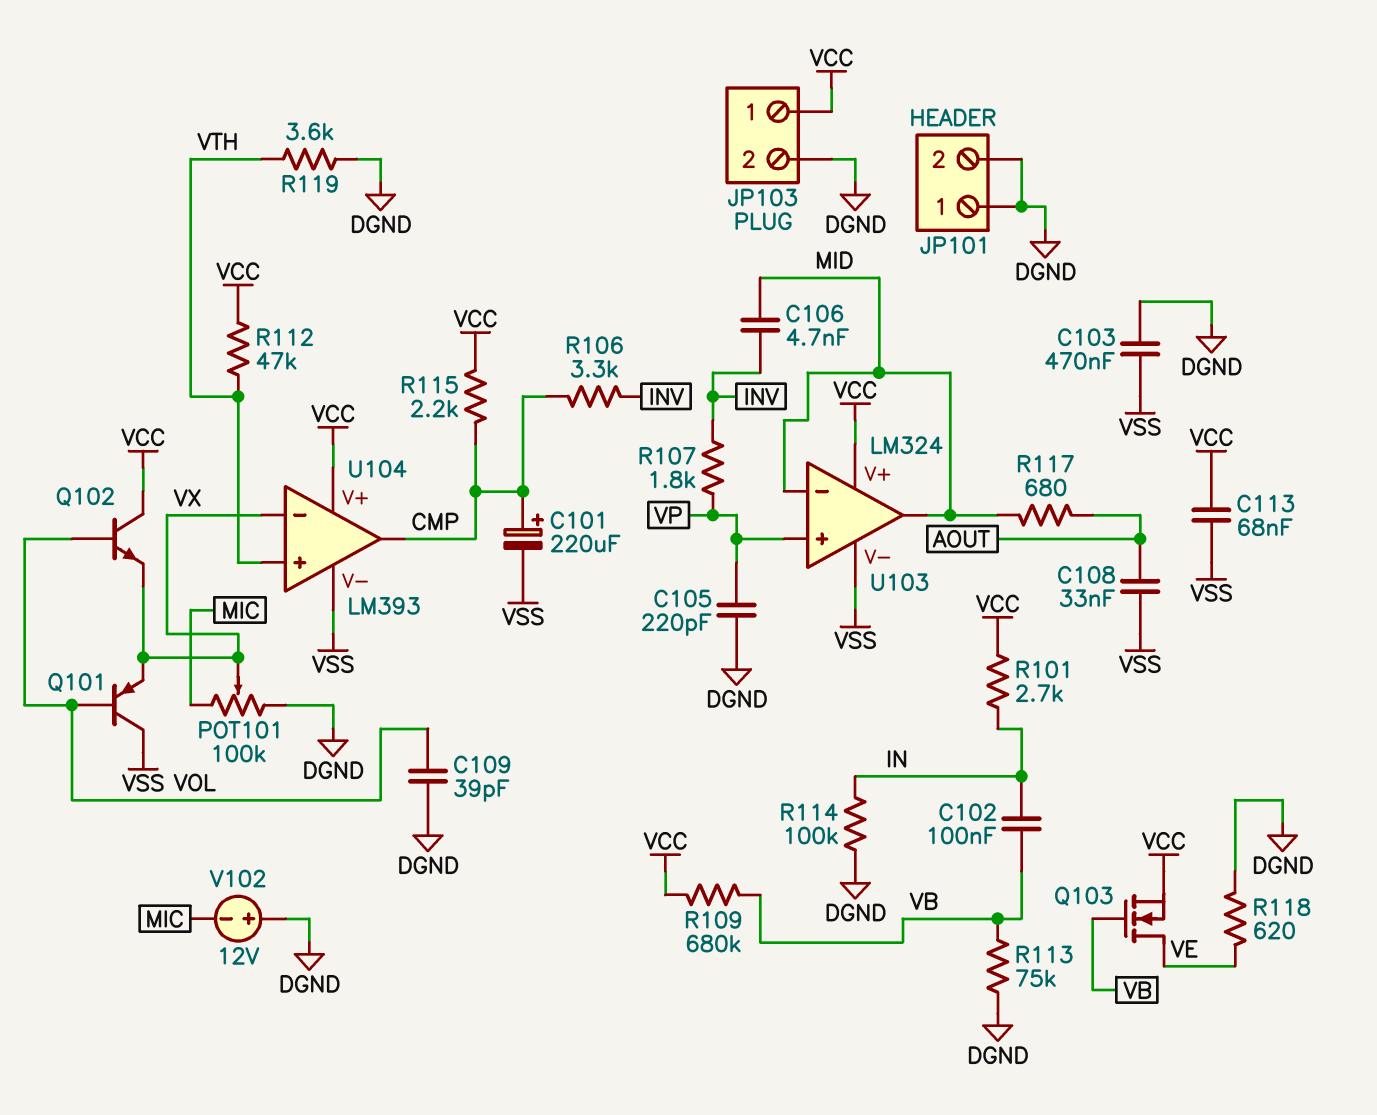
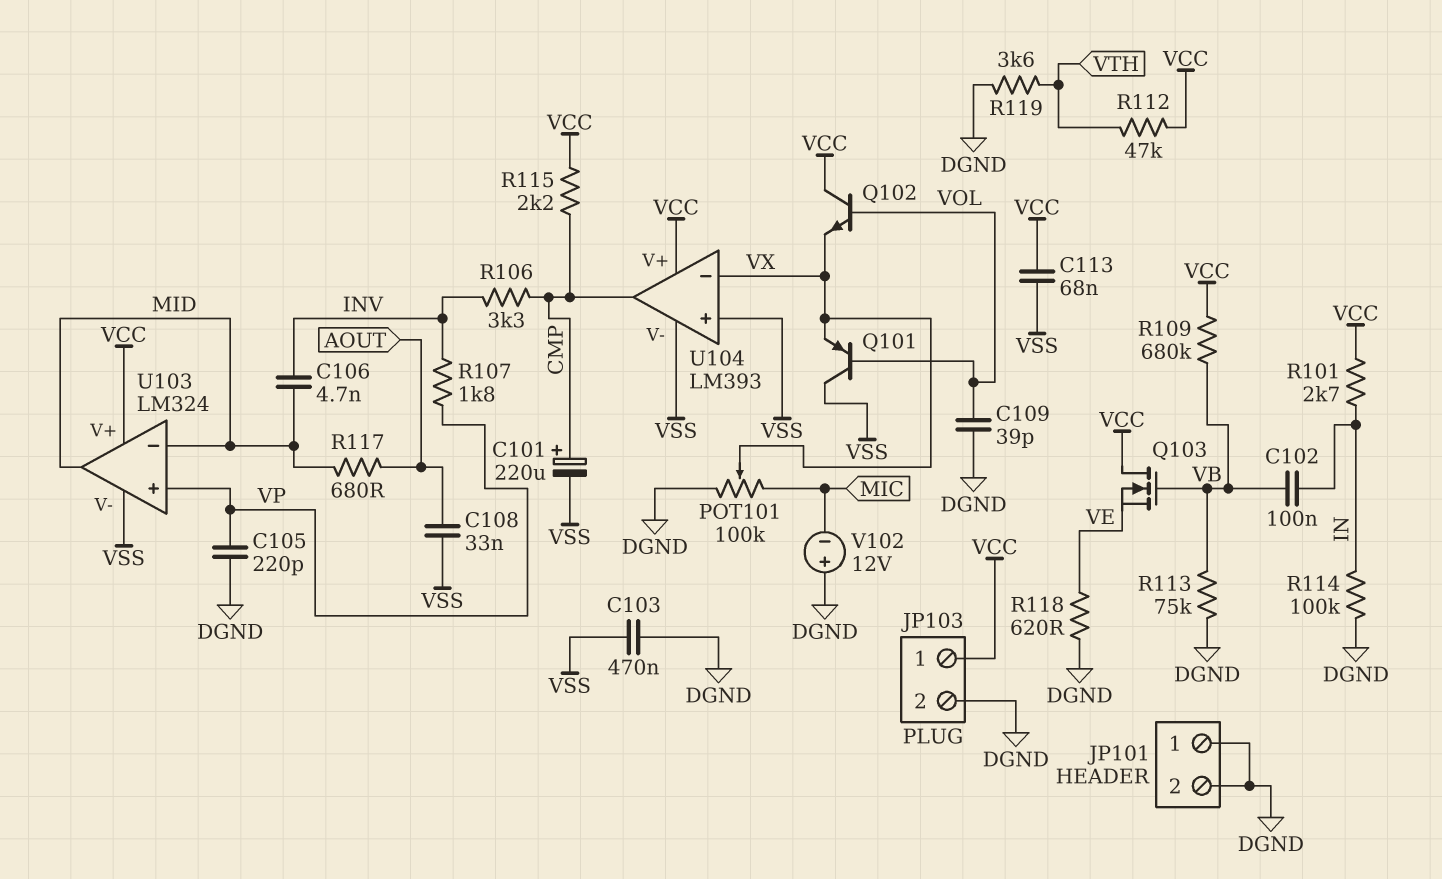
Q103: NMOS (G VB, D VE, S VCC) -> NMOS (G VB, D VCC, S VE)
U104 pin in+: VTH -> VSS

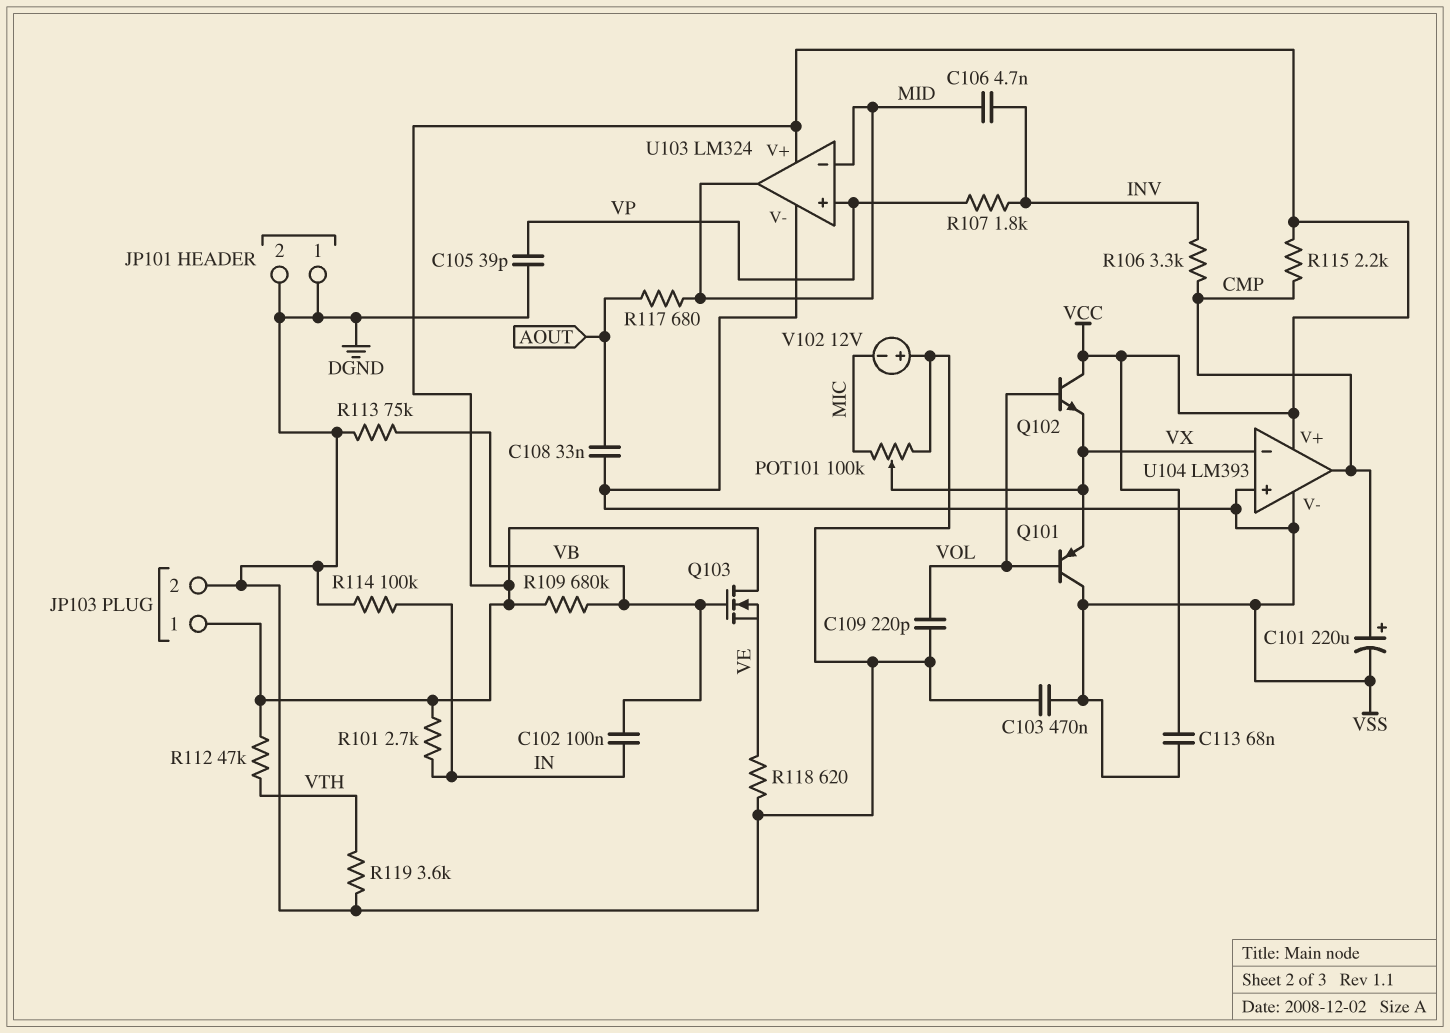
C105: 220pF (DGND, VP) -> 39pF (DGND, VP)
C109: 39pF (DGND, VOL) -> 220pF (DGND, VOL)

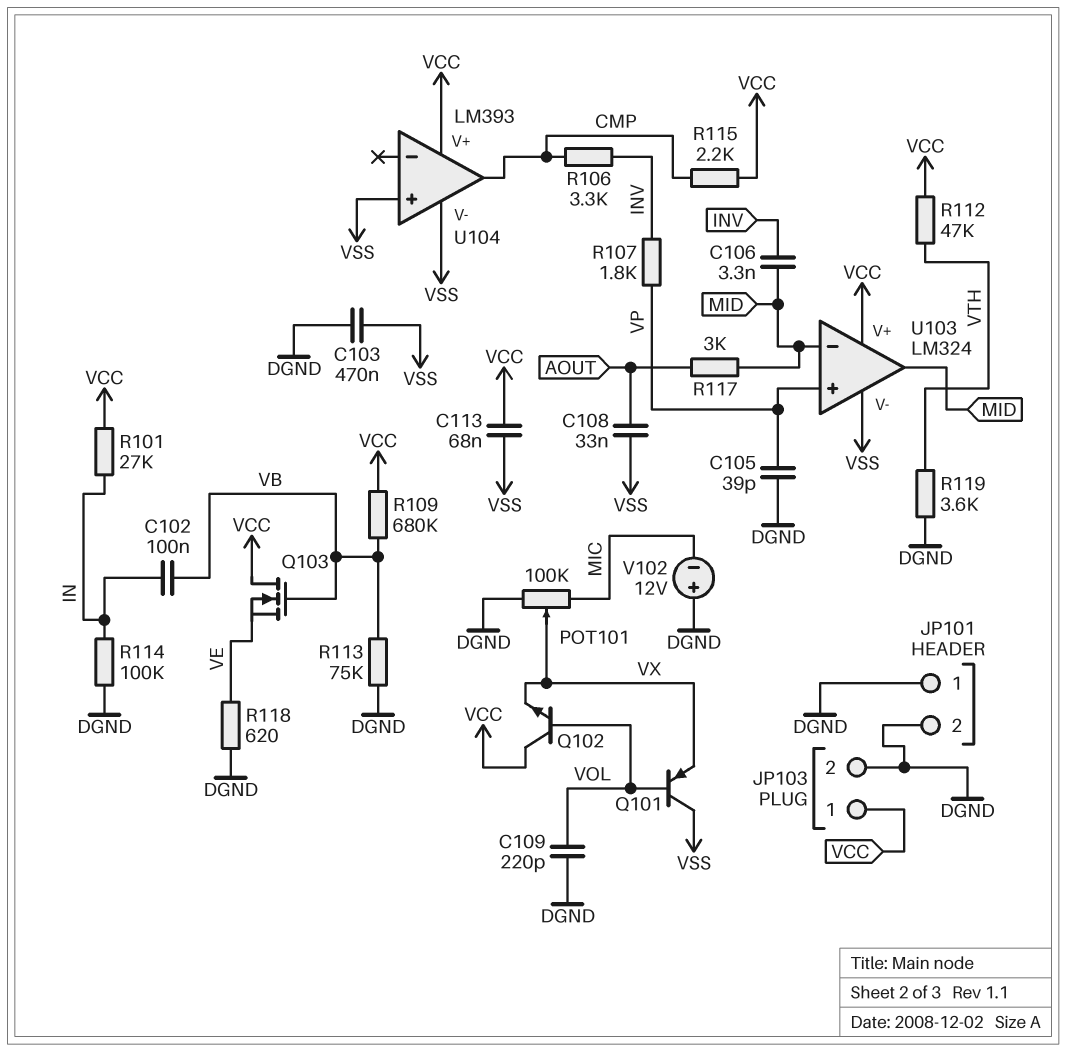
C101: 220uF (plus CMP, minus VSS) -> none
C106: 4.7nF (INV, MID) -> 3.3nF (INV, MID)
R101: 2.7k (IN, VCC) -> 27k (IN, VCC)
R117: 680 (AOUT, MID) -> 3k (AOUT, MID)
U104 pin in-: VX -> none

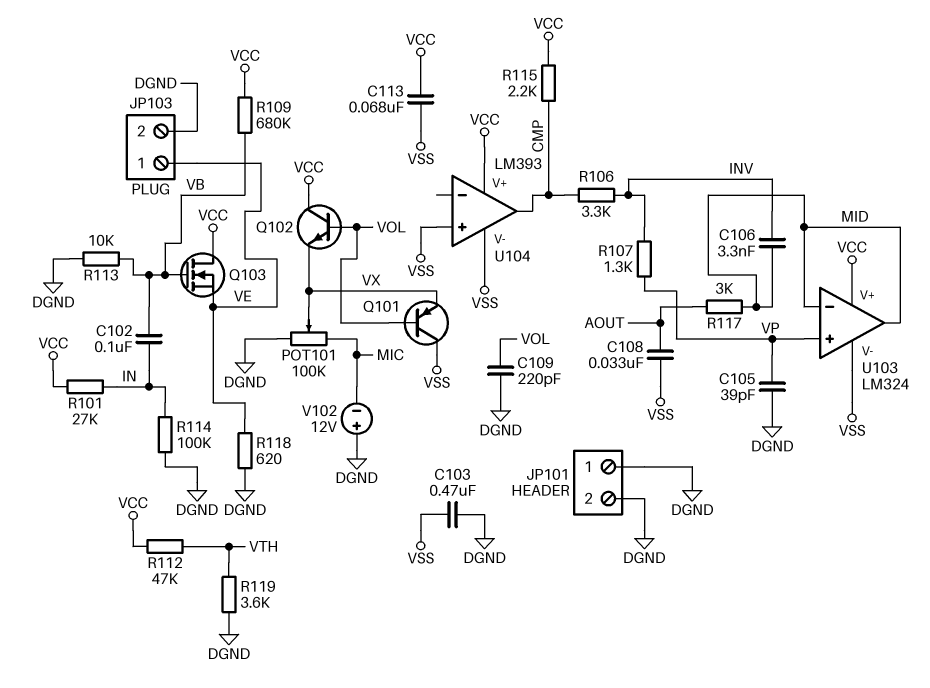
JP103 pin 1: VCC -> VE
R107: 1.8k (INV, VP) -> 1.3k (INV, VP)
R113: 75k (DGND, VB) -> 10k (DGND, VB)

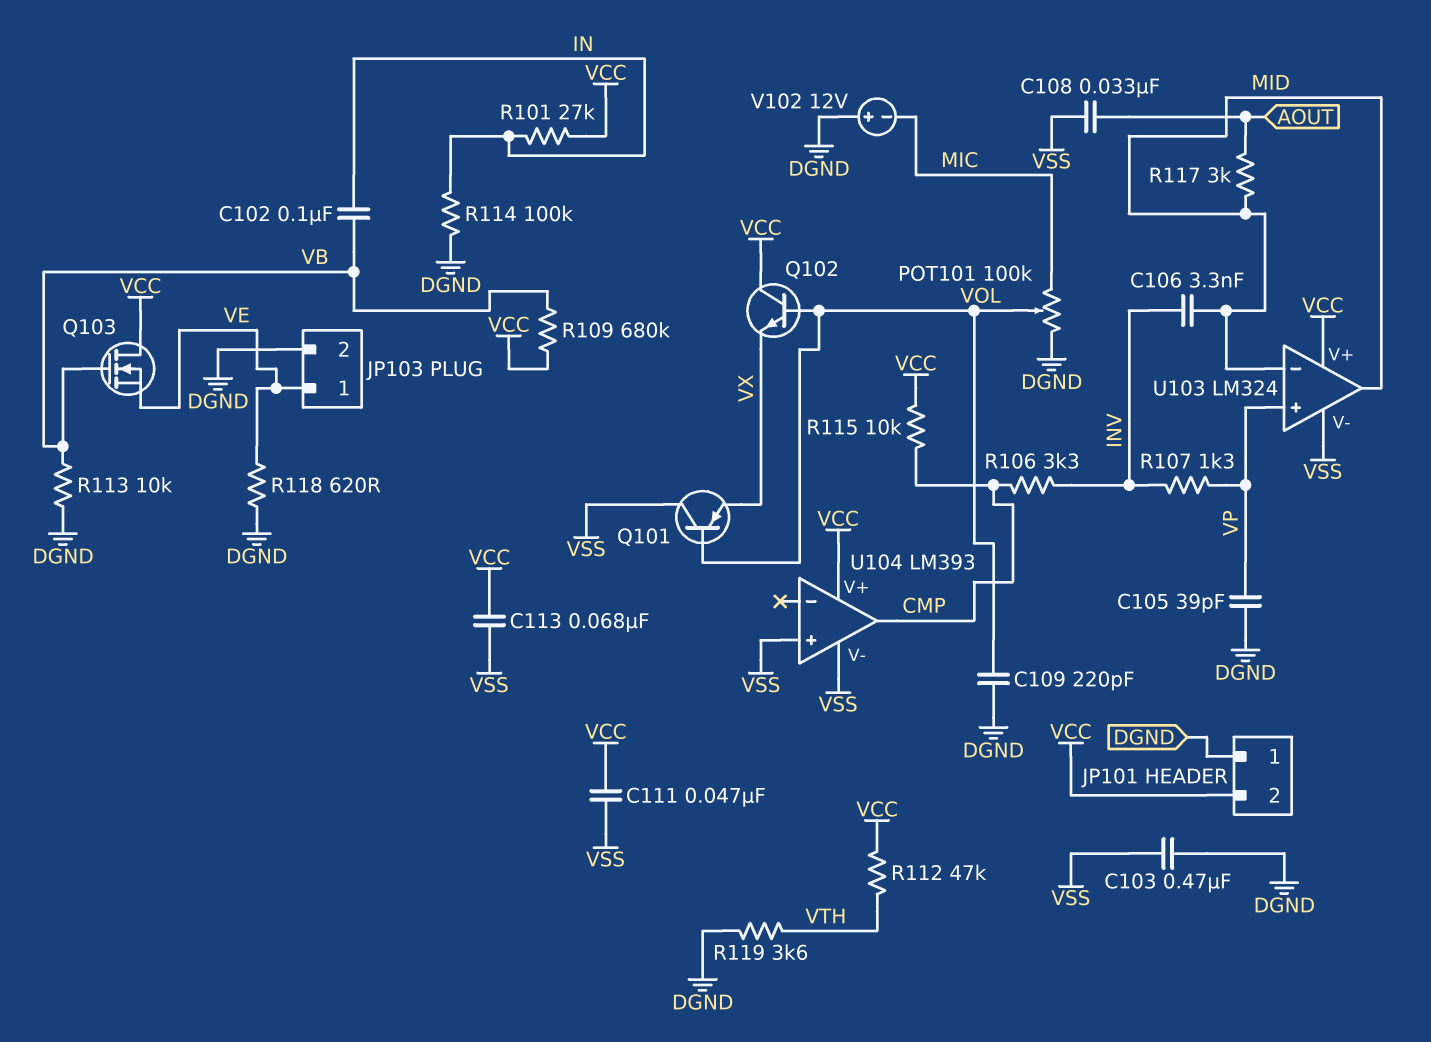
C111: none -> 47nF (VCC, VSS)
JP101 pin 2: DGND -> VCC
POT101: 100k (DGND, MIC, wiper VX) -> 100k (DGND, MIC, wiper VOL)
R115: 2.2k (CMP, VCC) -> 10k (CMP, VCC)

